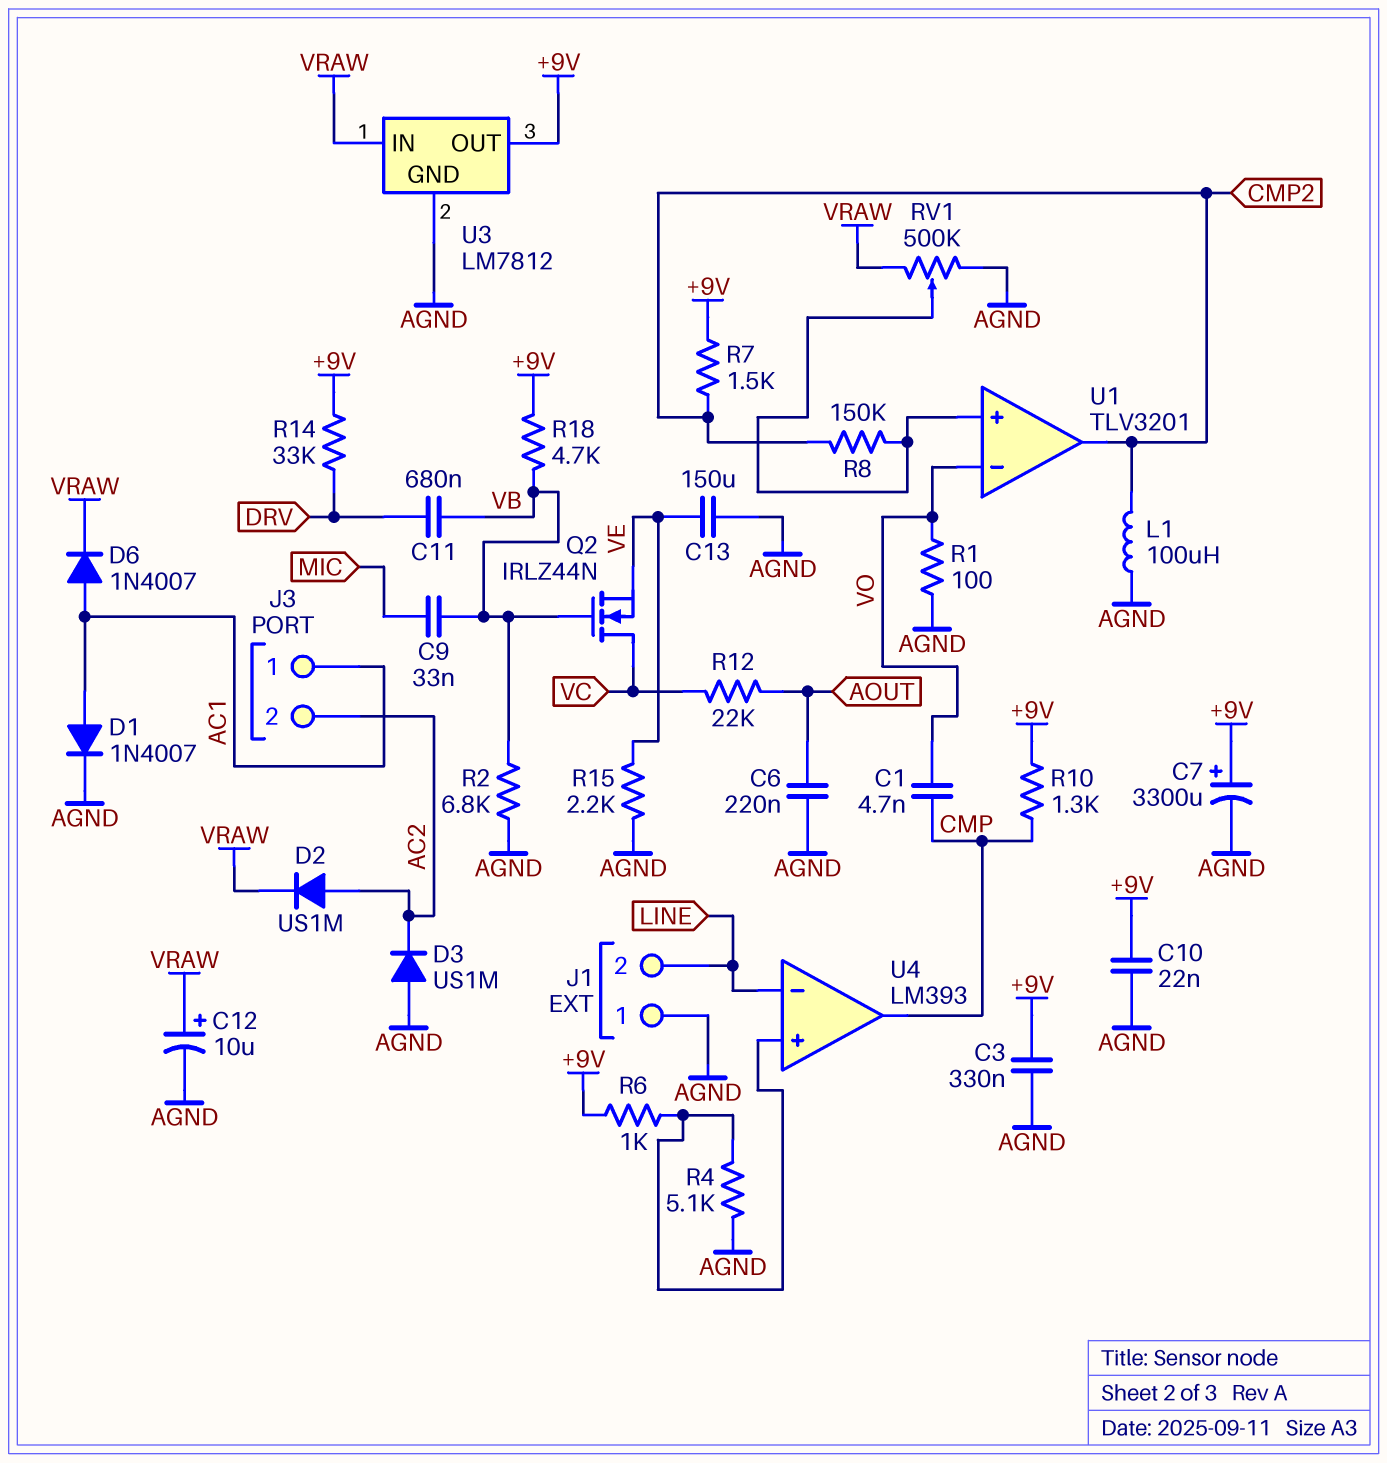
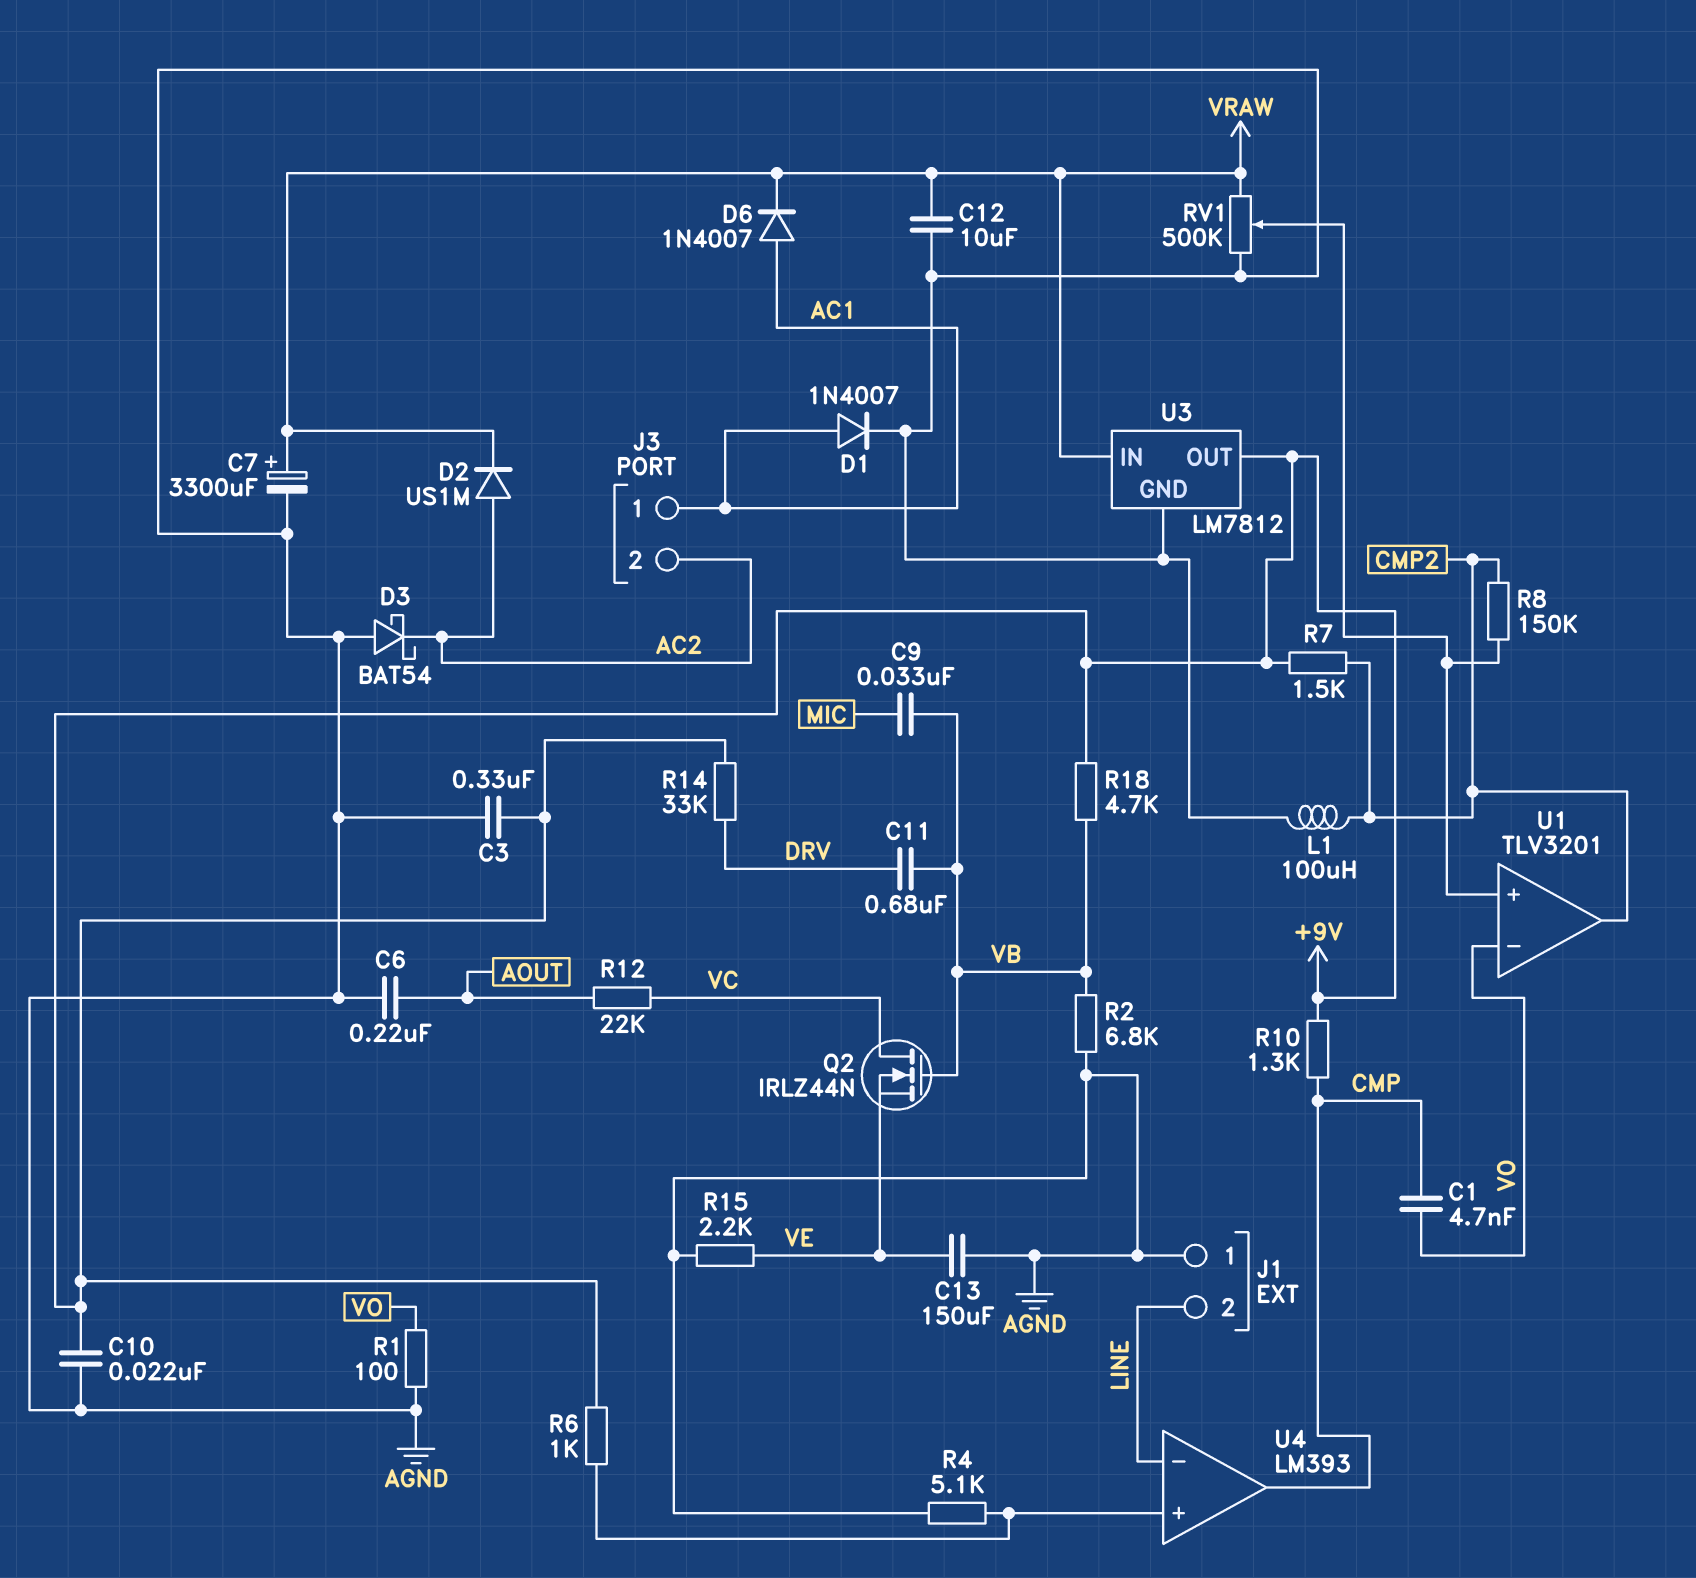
C7: 3300uF (plus +9V, minus AGND) -> 3300uF (plus VRAW, minus AGND)
C12: 10uF (plus VRAW, minus AGND) -> 10uF (AGND, VRAW)
D3: diode US1M (A AGND, K AC2) -> schottky BAT54 (A AGND, K AC2)

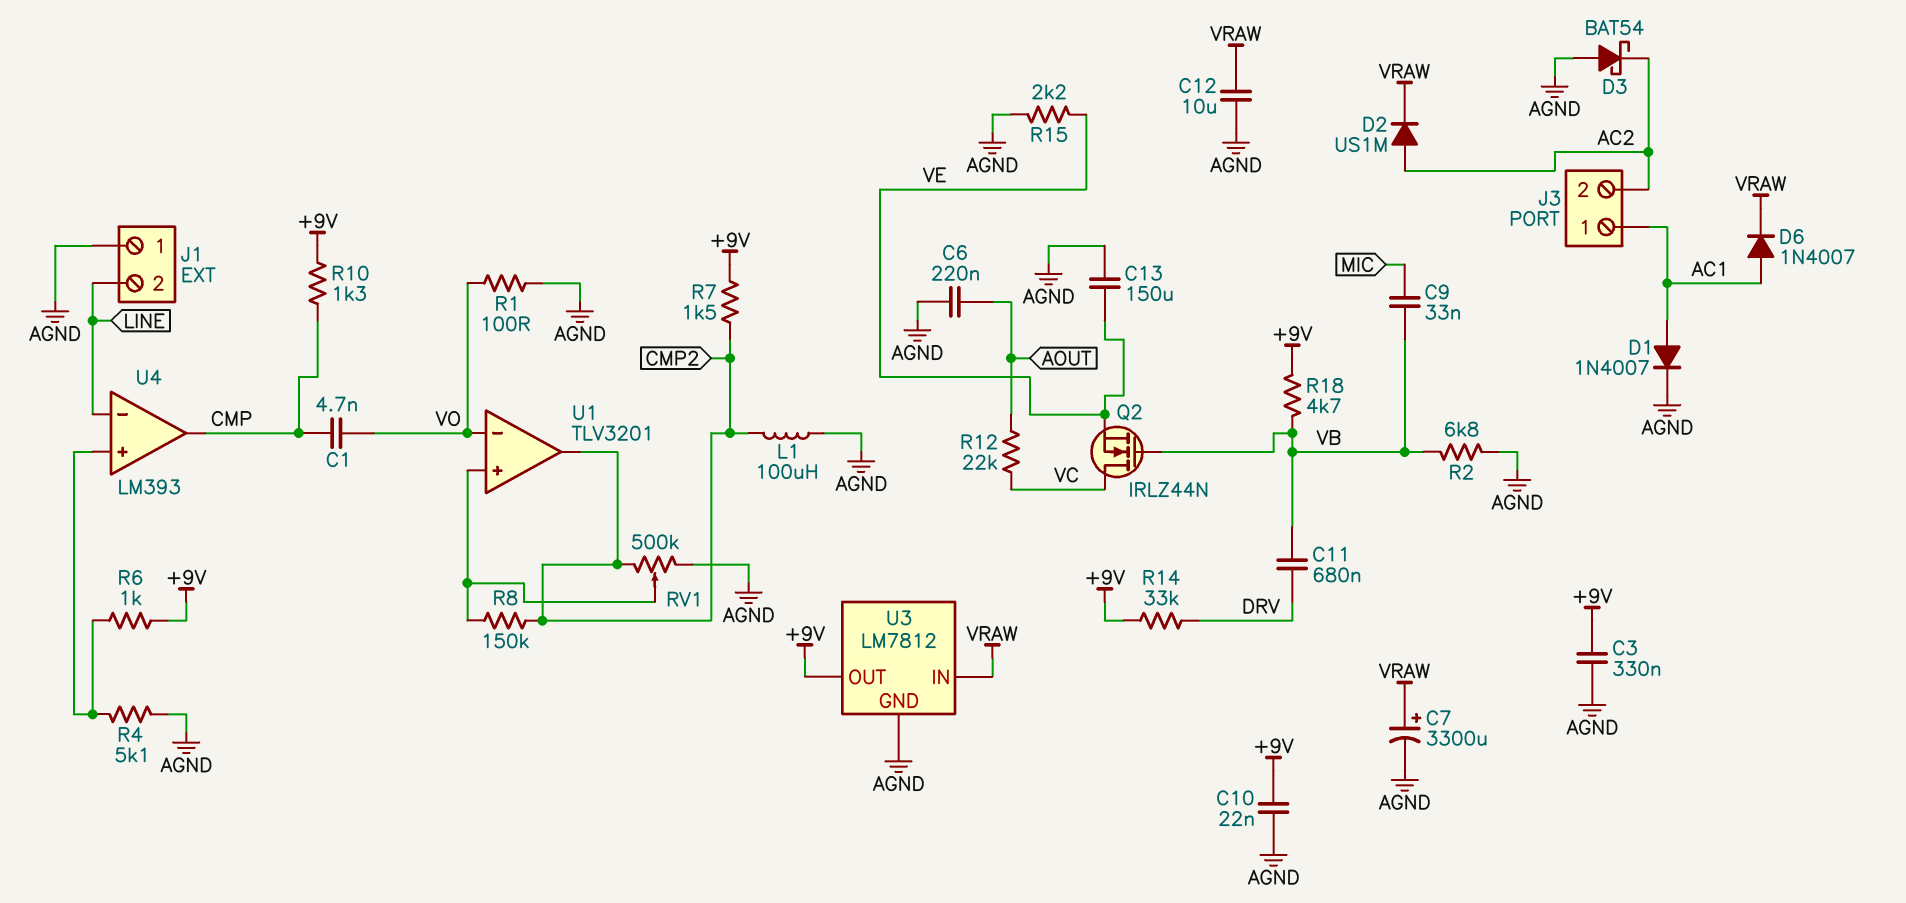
RV1: 500k (AGND, VRAW, wiper U1/in+) -> 500k (AGND, CMP2, wiper U1/in+)

